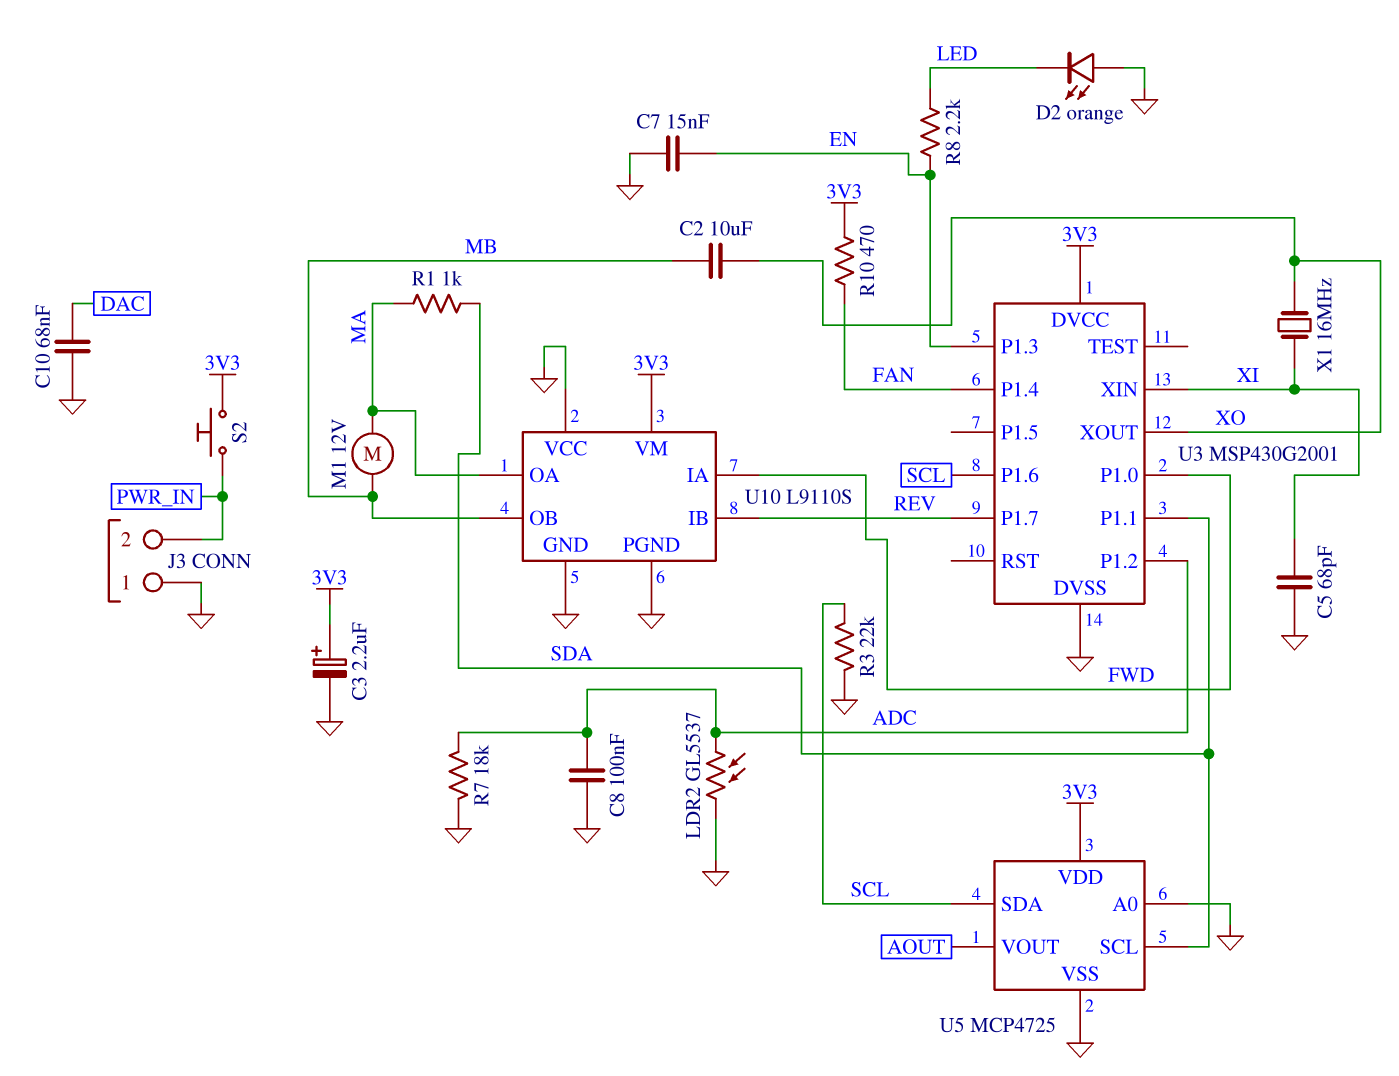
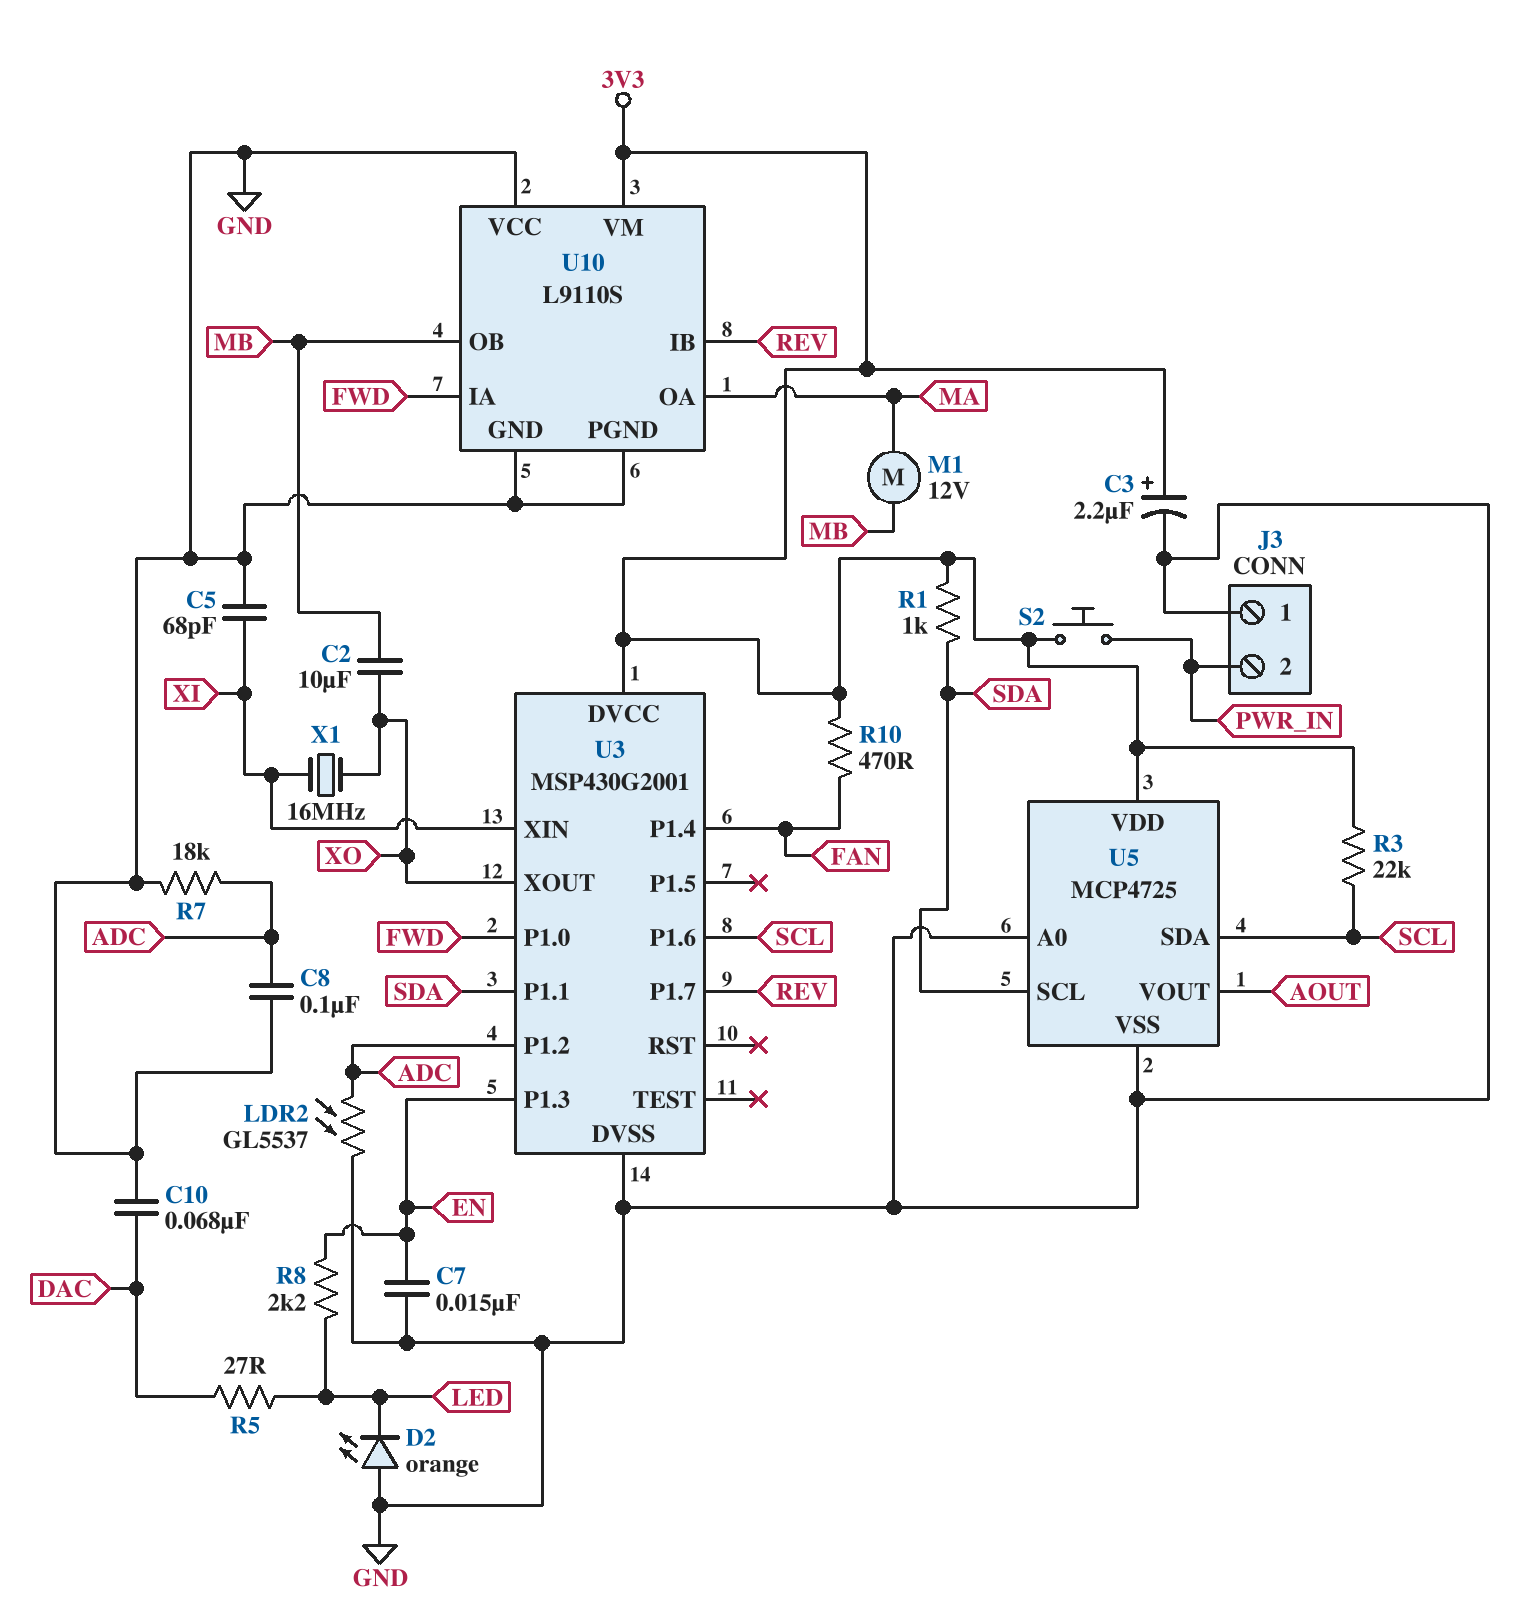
R1: 1k (MA, SDA) -> 1k (3V3, SDA)
R3: 22k (GND, SCL) -> 22k (3V3, SCL)
R5: none -> 27 (DAC, LED)

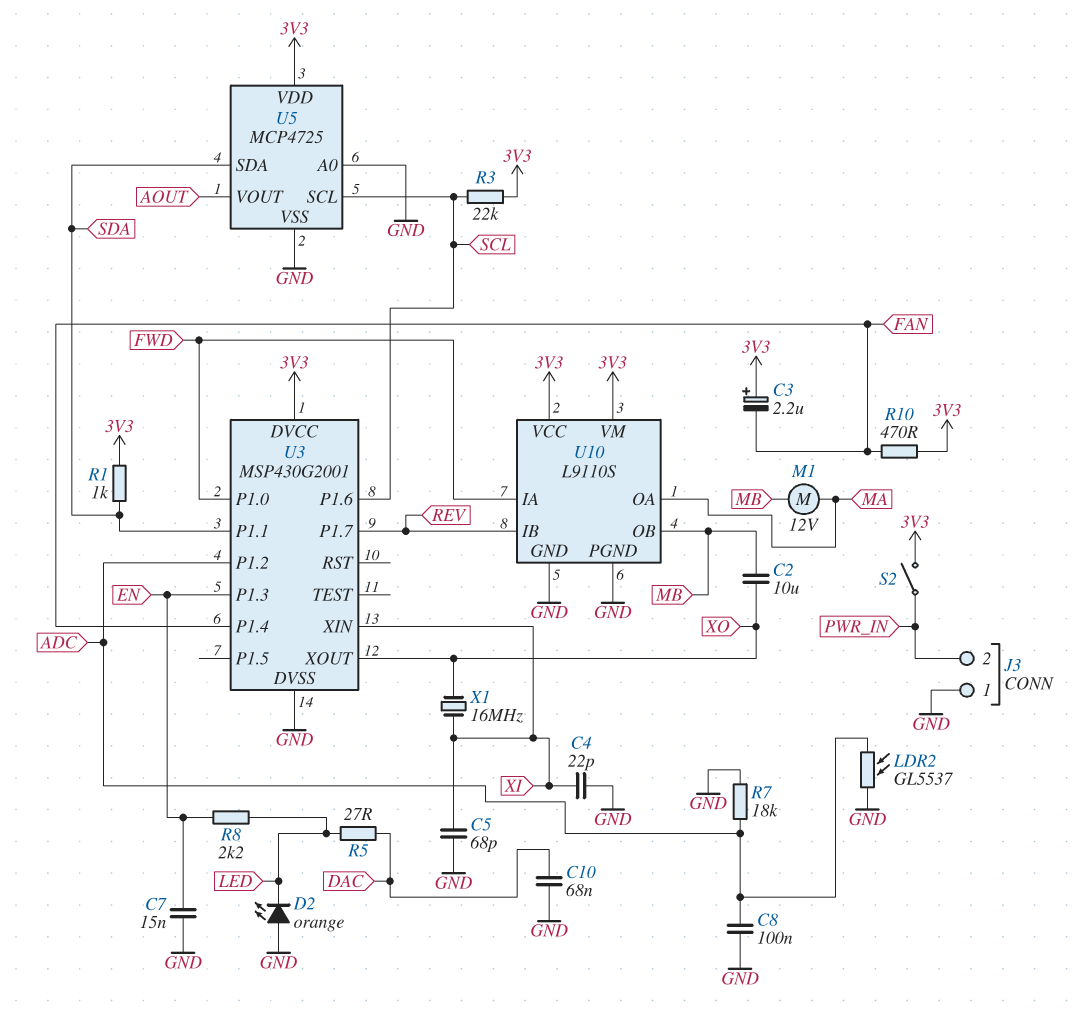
C3: 2.2uF (plus 3V3, minus GND) -> 2.2uF (plus 3V3, minus FAN)
C4: none -> 22pF (GND, XI)
S2: button (3V3, PWR_IN) -> switch (3V3, PWR_IN)
U5 pin SCL: SDA -> SCL
U5 pin SDA: SCL -> SDA
U10 pin VCC: GND -> 3V3

